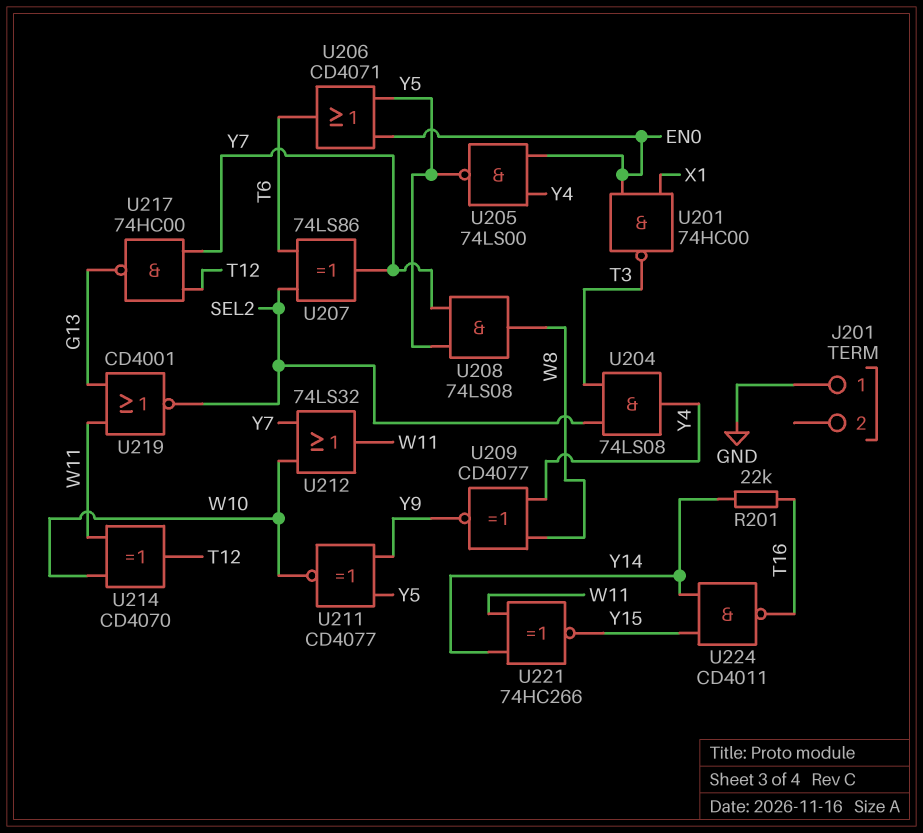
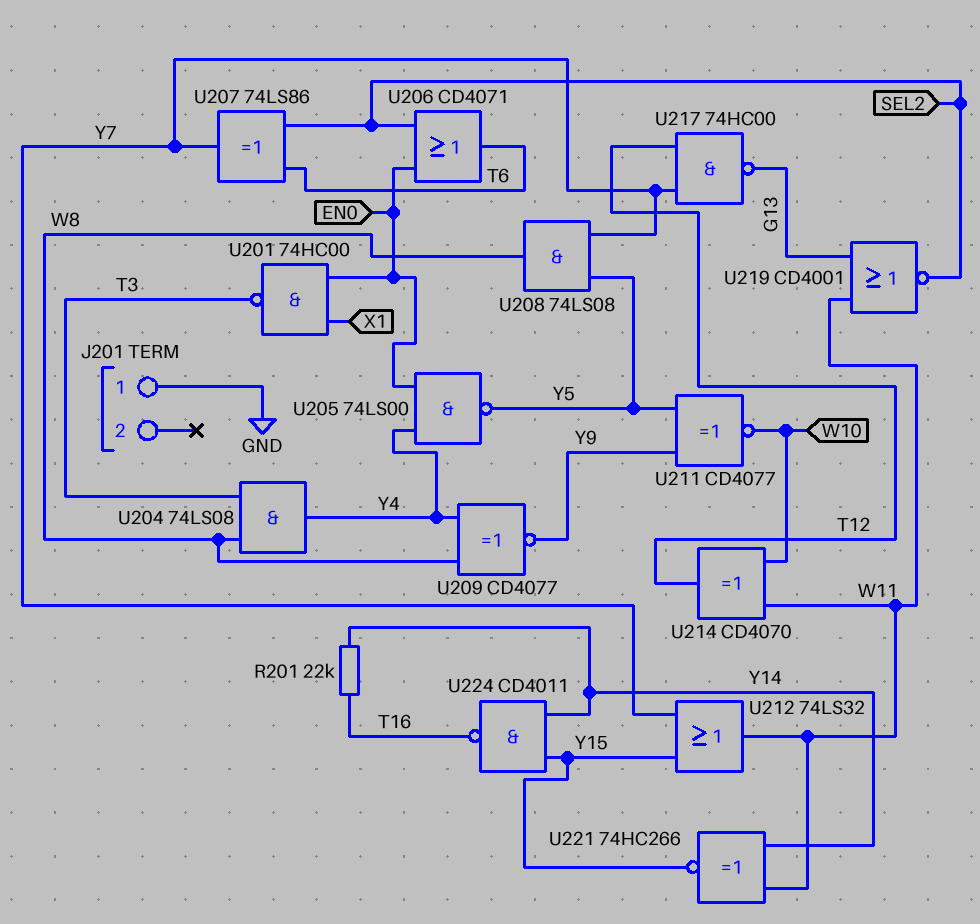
U204: AND 74LS08 (in SEL2, in T3, out Y4) -> AND 74LS08 (in T3, in W8, out Y4)
U206: OR CD4071 (in EN0, in Y5, out T6) -> OR CD4071 (in EN0, in SEL2, out T6)
U212: OR 74LS32 (in W10, in Y7, out W11) -> OR 74LS32 (in Y7, in Y15, out W11)

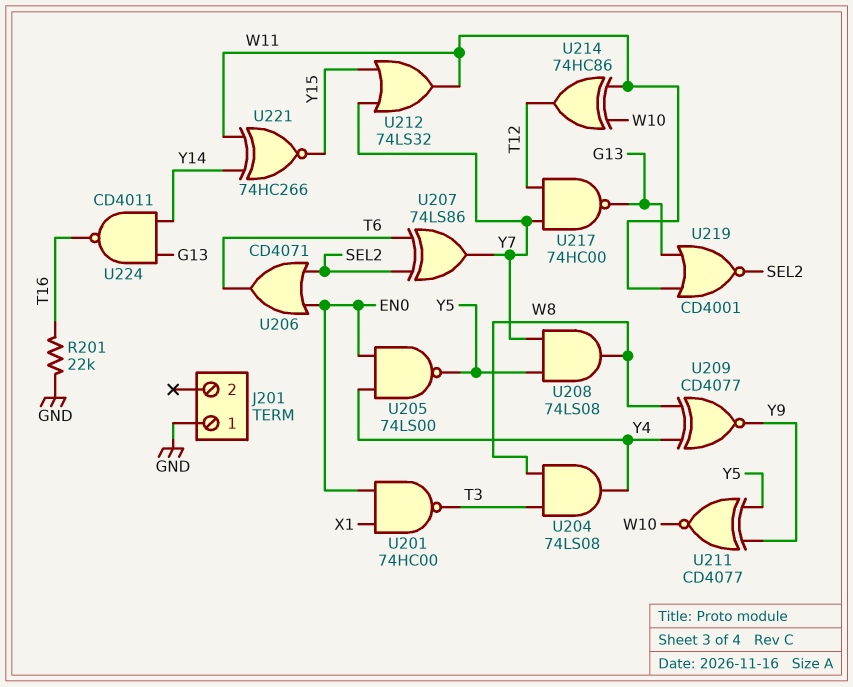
R201: 22k (T16, Y14) -> 22k (GND, T16)
U214: XOR CD4070 (in W10, in W11, out T12) -> XOR 74HC86 (in W10, in W11, out T12)
U224: NAND CD4011 (in Y14, in Y15, out T16) -> NAND CD4011 (in G13, in Y14, out T16)

